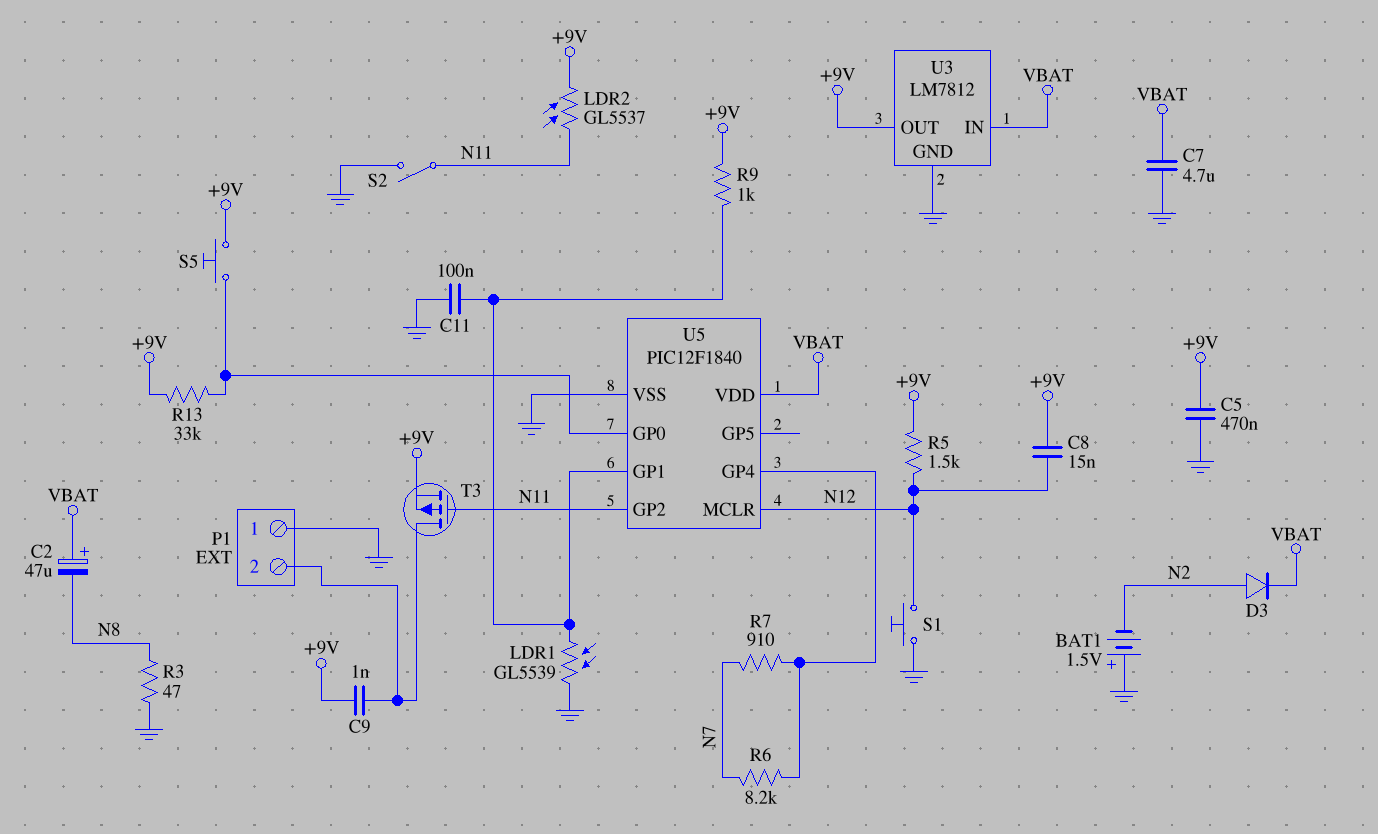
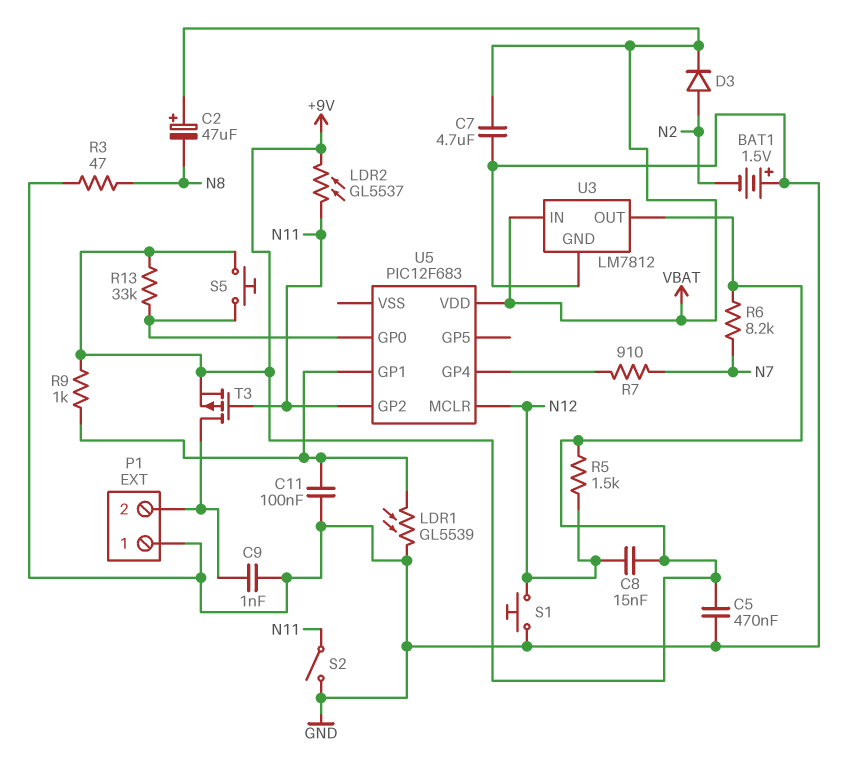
C9: 1nF (+9V, P1/2) -> 1nF (GND, P1/2)
R6: 8.2k (N7, U5/GP4) -> 8.2k (+9V, N7)
U5: PIC12F1840 -> PIC12F683
U5 pin VSS: GND -> none

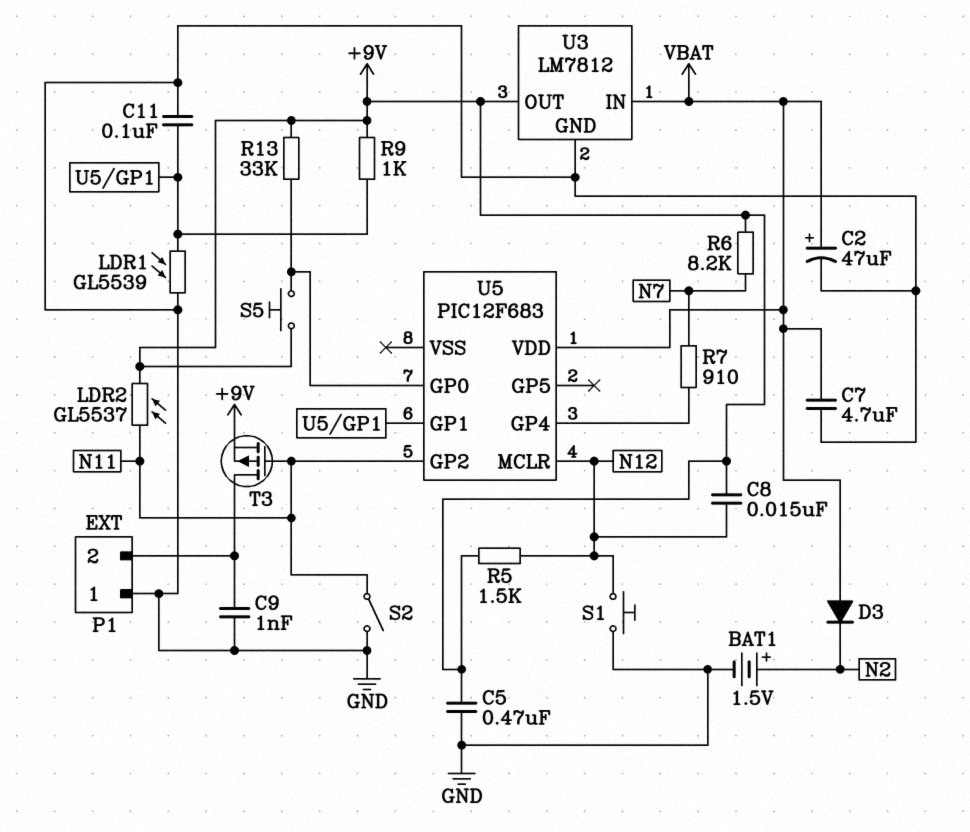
BAT1: 1.5V (plus GND, minus N2) -> 1.5V (plus N2, minus GND)
C2: 47uF (plus VBAT, minus N8) -> 47uF (plus VBAT, minus GND)
D3: diode (A N2, K VBAT) -> diode (A VBAT, K N2)
R3: 47 (GND, N8) -> none

